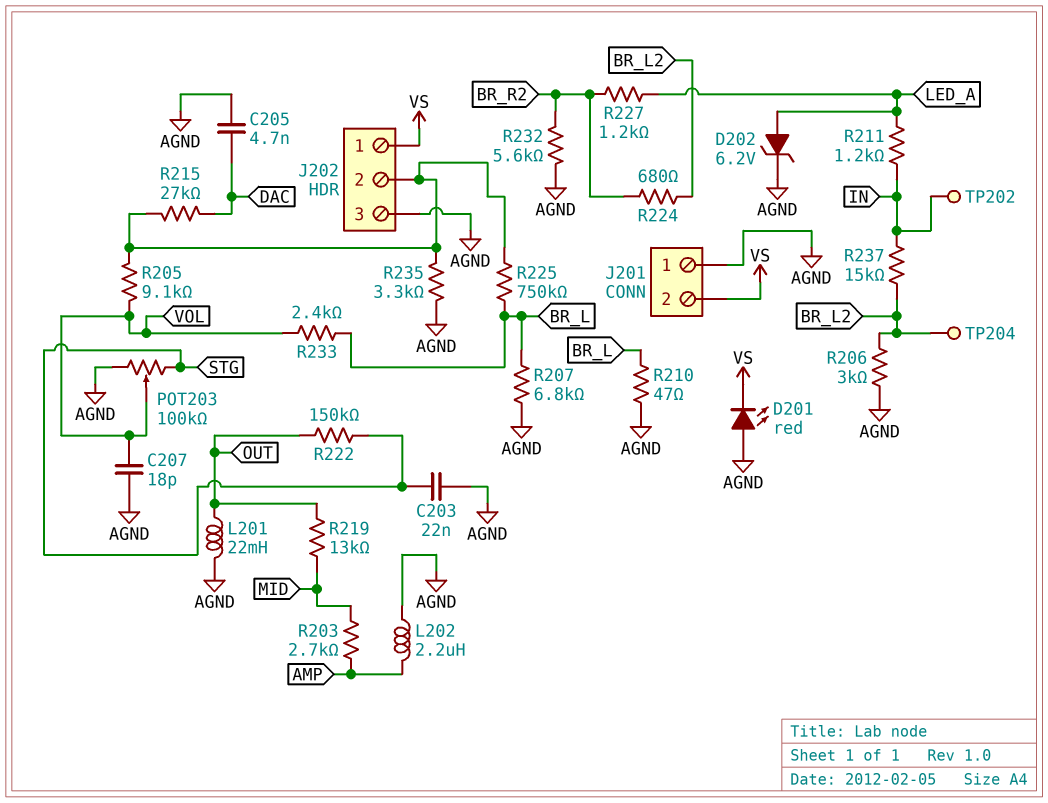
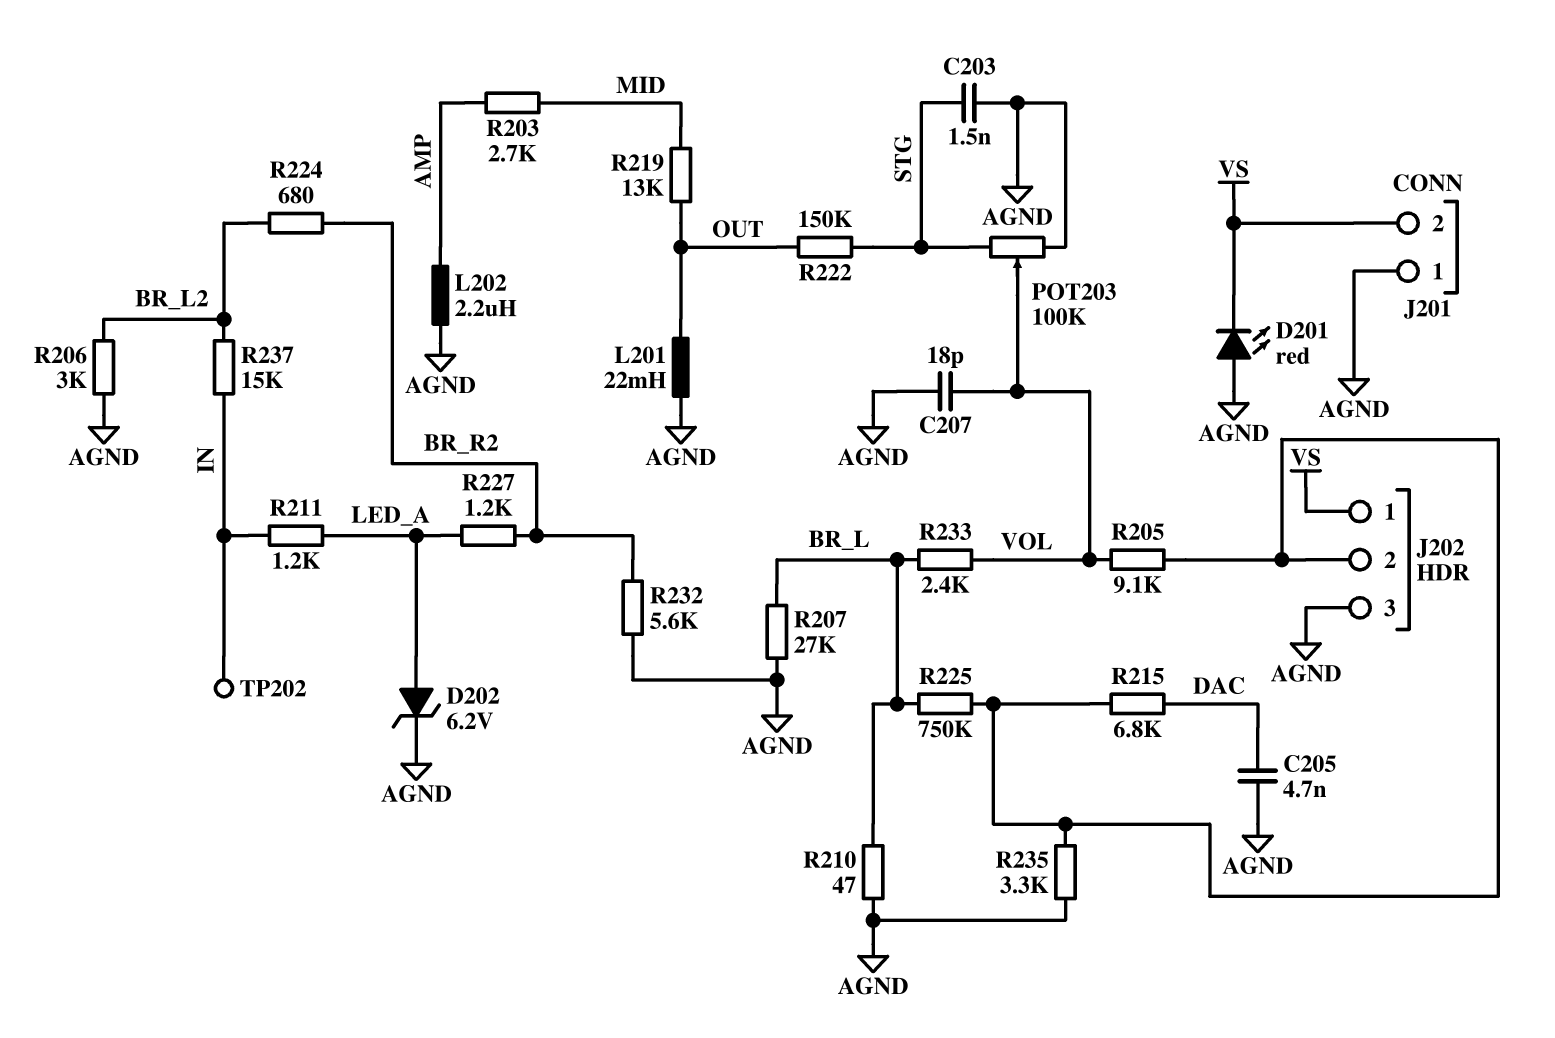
C203: 22nF (AGND, STG) -> 1.5nF (AGND, STG)
R207: 6.8k (AGND, BR_L) -> 27k (AGND, BR_L)
R215: 27k (DAC, J202/2) -> 6.8k (DAC, J202/2)
TP204: test point (BR_L2) -> none

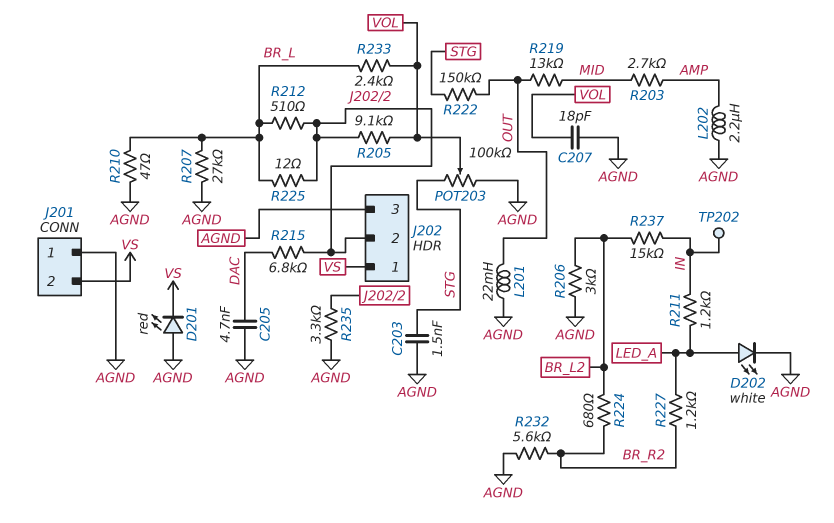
D202: zener 6.2V (A LED_A, K AGND) -> LED white (A LED_A, K AGND)
R212: none -> 510 (BR_L, J202/2)
R225: 750k (BR_L, J202/2) -> 12 (BR_L, J202/2)

